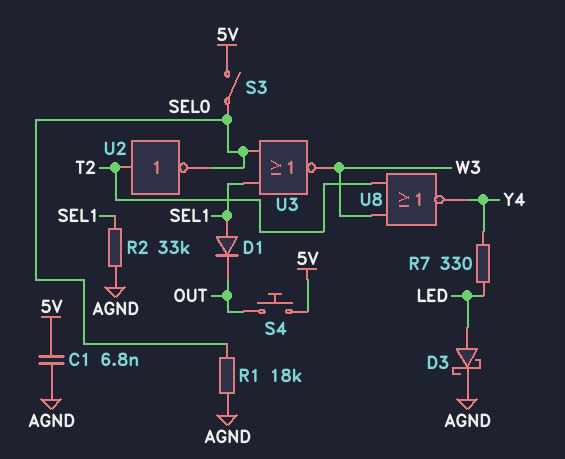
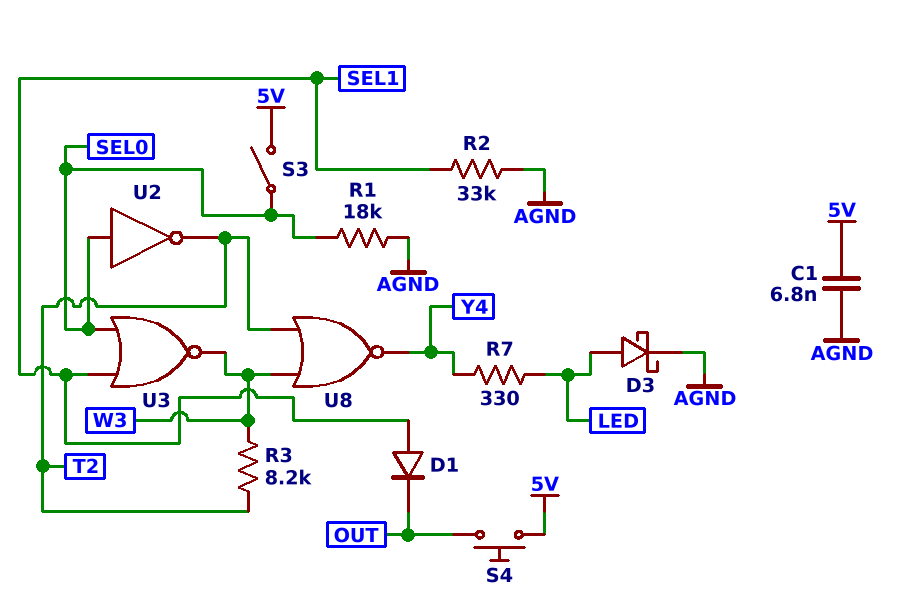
R3: none -> 8.2k (T2, W3)
U2: NOT (in T2, out SEL0) -> NOT (in SEL0, out T2)

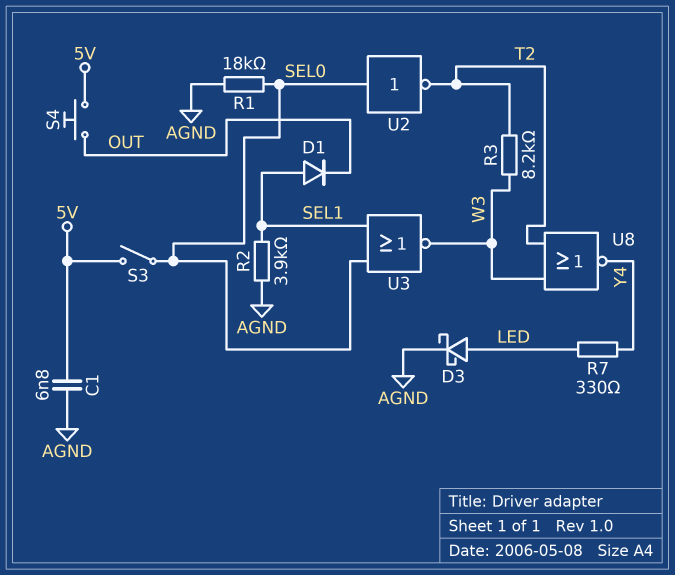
R2: 33k (AGND, SEL1) -> 3.9k (AGND, SEL1)

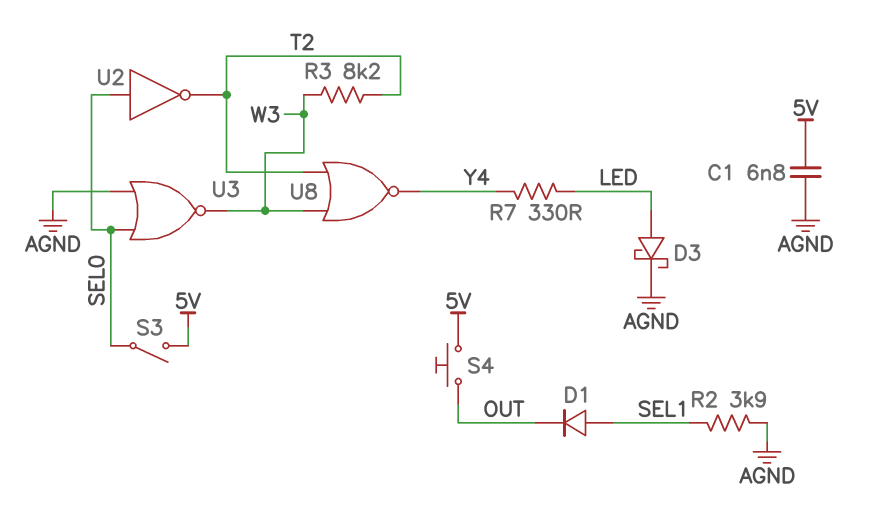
R1: 18k (AGND, SEL0) -> none
U3: NOR (in SEL0, in SEL1, out W3) -> NOR (in AGND, in SEL0, out W3)

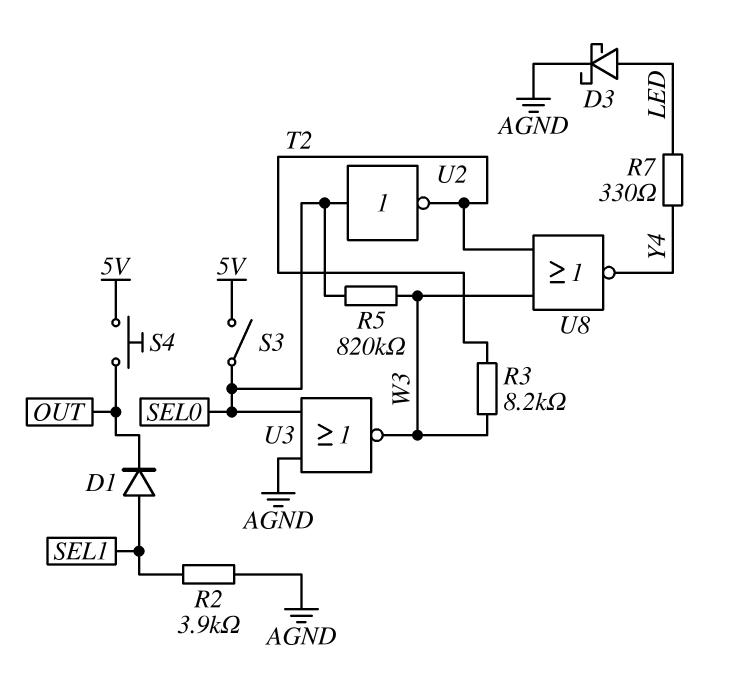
C1: 6.8nF (5V, AGND) -> none
R5: none -> 820k (SEL0, W3)

